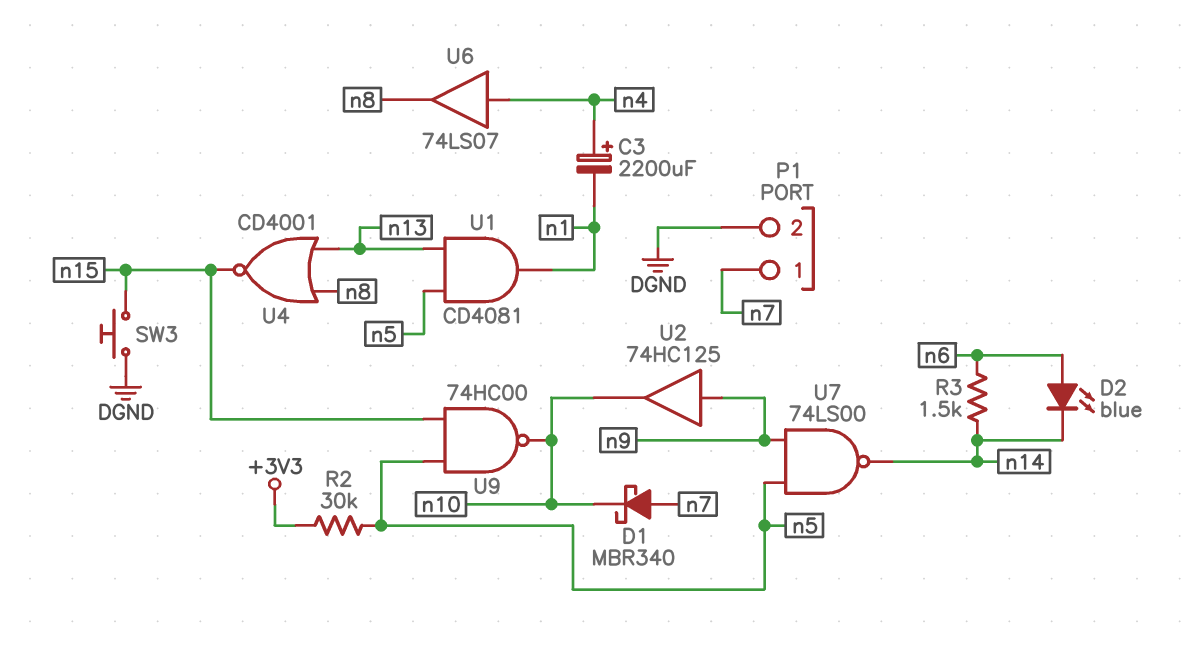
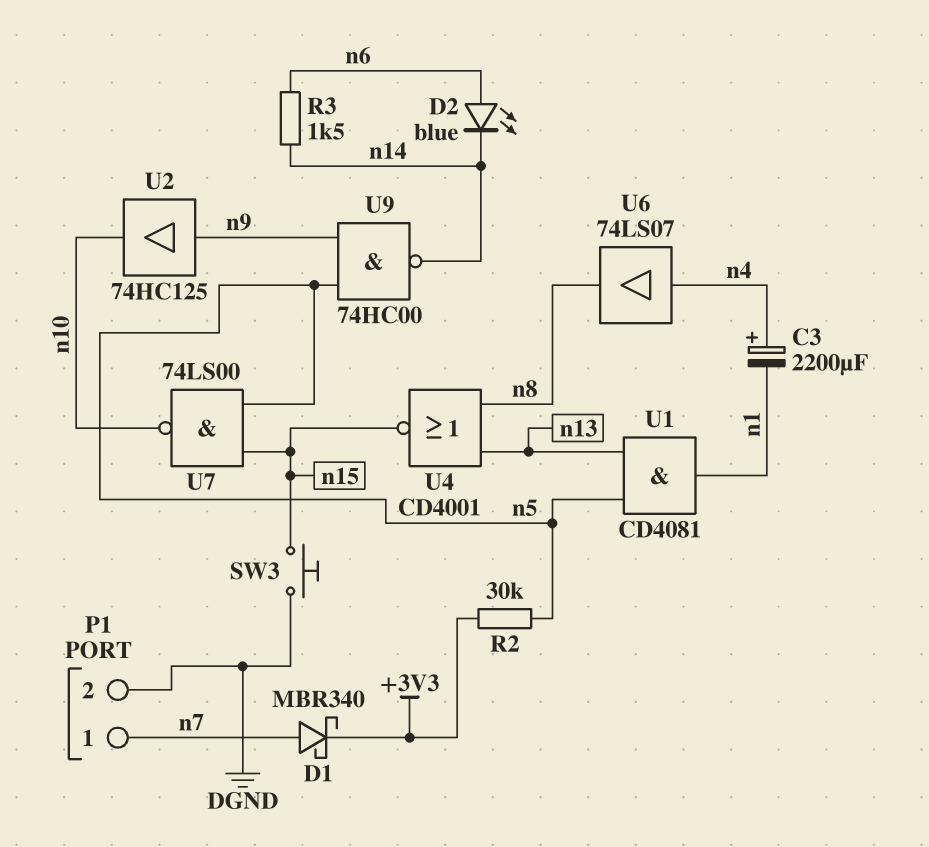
D1: schottky MBR340 (A n7, K n10) -> schottky MBR340 (A n7, K +3V3)
U7: NAND 74LS00 (in n5, in n9, out n14) -> NAND 74LS00 (in n5, in n15, out n10)
U9: NAND 74HC00 (in n5, in n15, out n10) -> NAND 74HC00 (in n5, in n9, out n14)

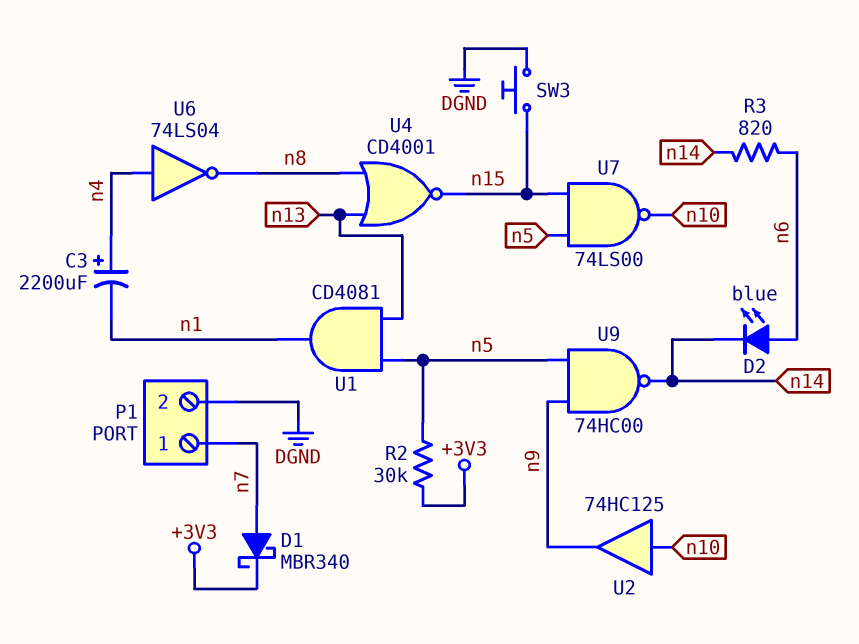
R3: 1.5k (n6, n14) -> 820 (n6, n14)
U2: buffer 74HC125 (in n9, out n10) -> buffer 74HC125 (in n10, out n9)
U6: buffer 74LS07 (in n4, out n8) -> NOT 74LS04 (in n4, out n8)

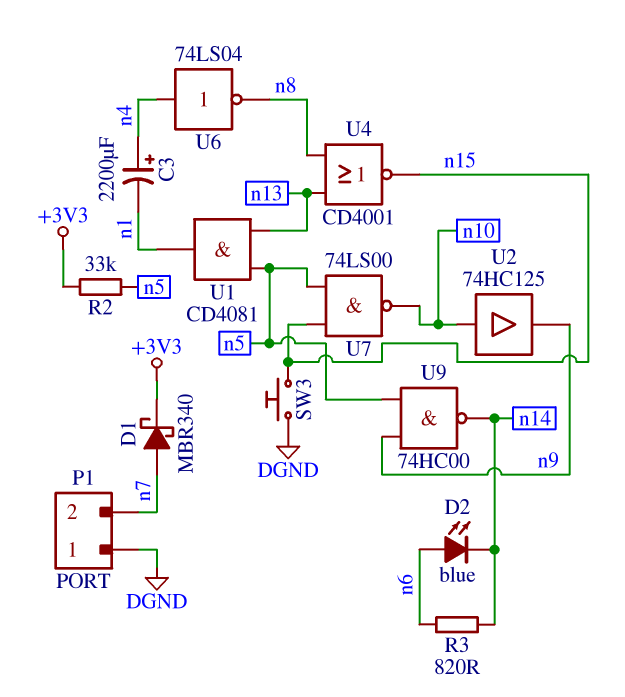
P1 pin 1: n7 -> DGND
P1 pin 2: DGND -> n7
R2: 30k (+3V3, n5) -> 33k (+3V3, n5)

